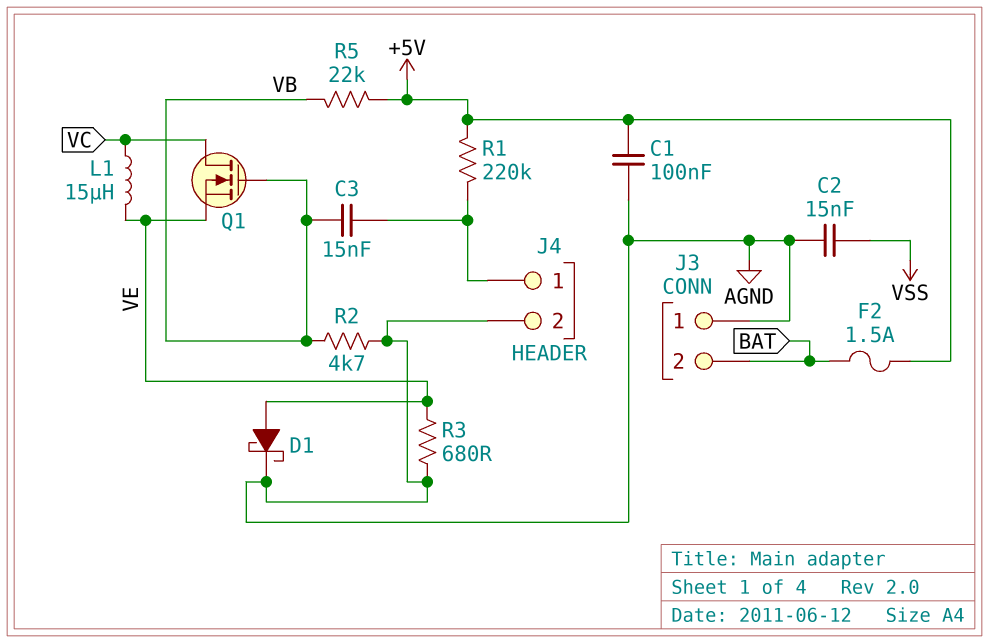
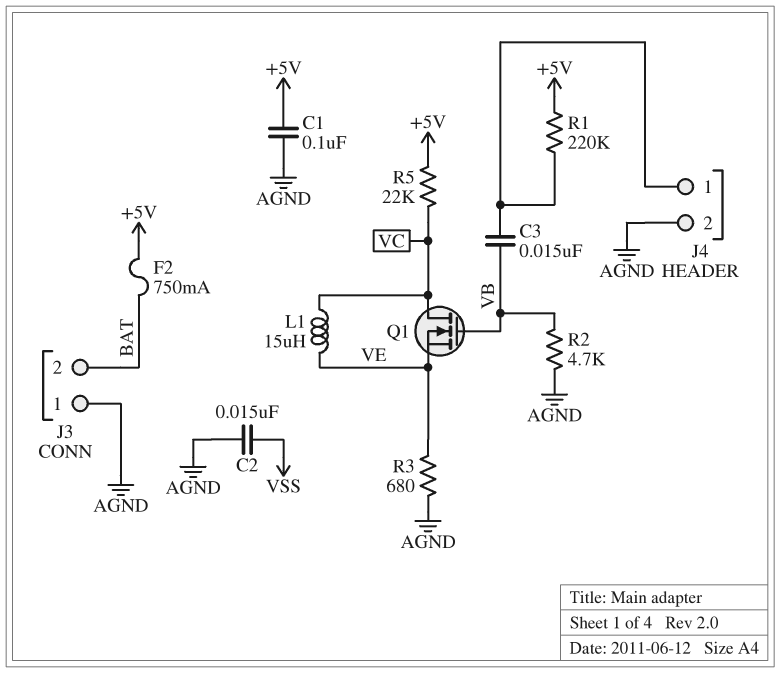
D1: schottky (A VE, K AGND) -> none
F2: 1.5A (+5V, BAT) -> 750mA (+5V, BAT)
R5: 22k (+5V, VB) -> 22k (+5V, VC)

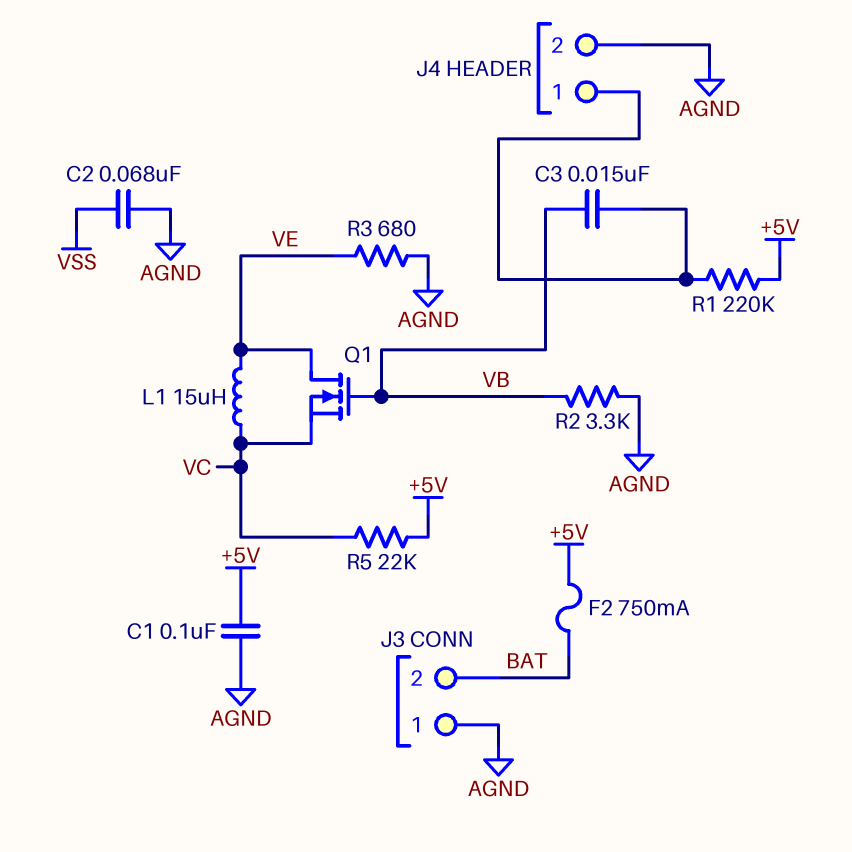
C2: 15nF (AGND, VSS) -> 68nF (AGND, VSS)
Q1: NMOS (G VB, D VC, S VE) -> NMOS (G VB, D VE, S VC)
R2: 4.7k (AGND, VB) -> 3.3k (AGND, VB)

